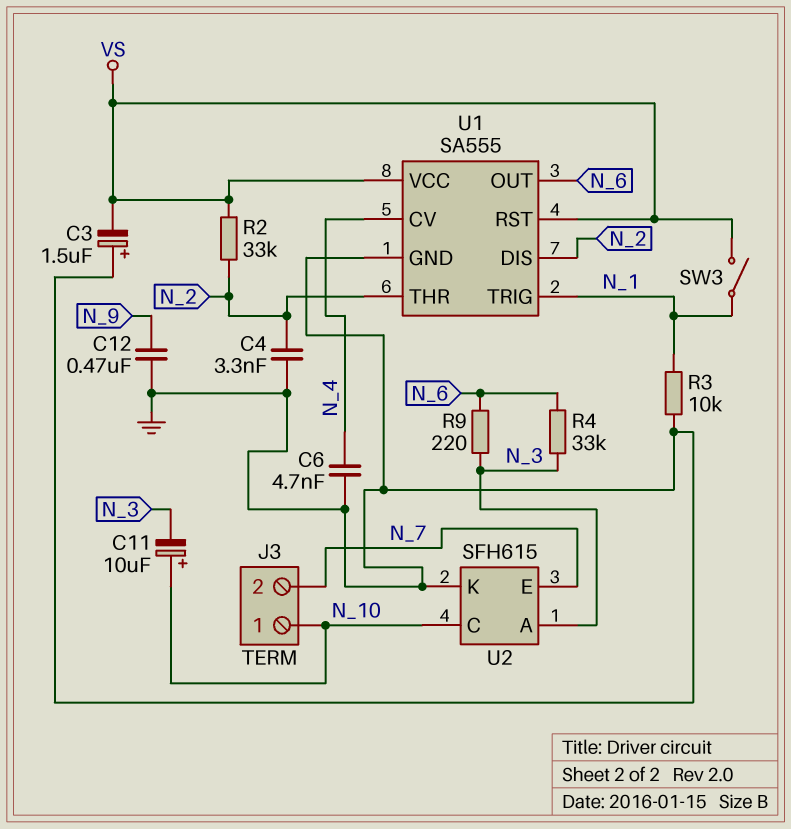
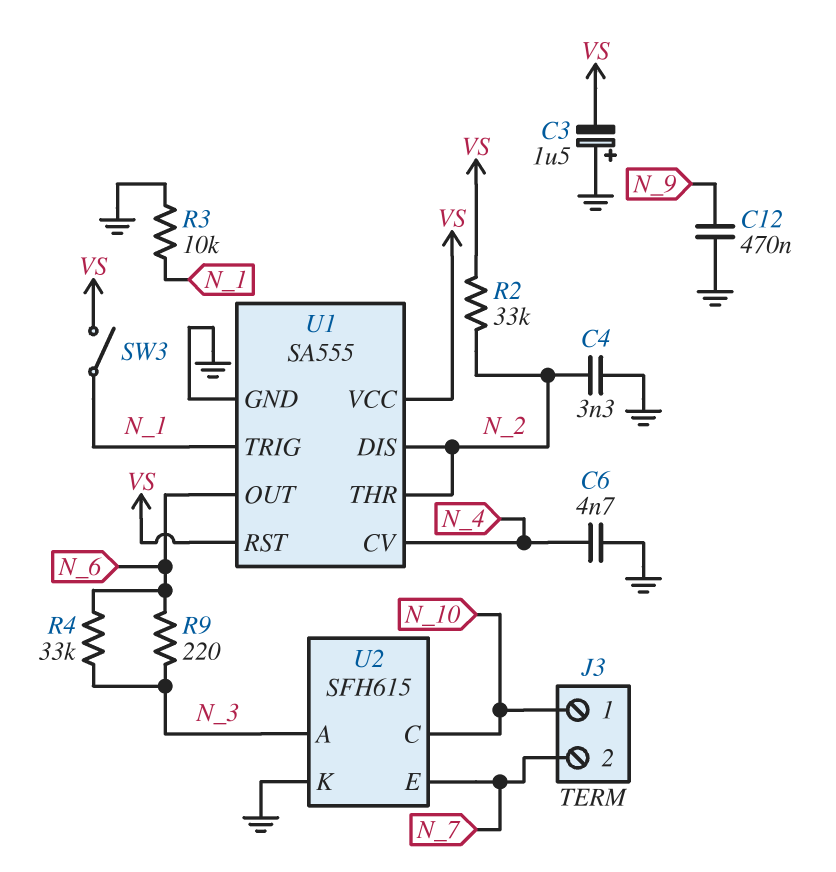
C11: 10uF (plus N_10, minus N_3) -> none

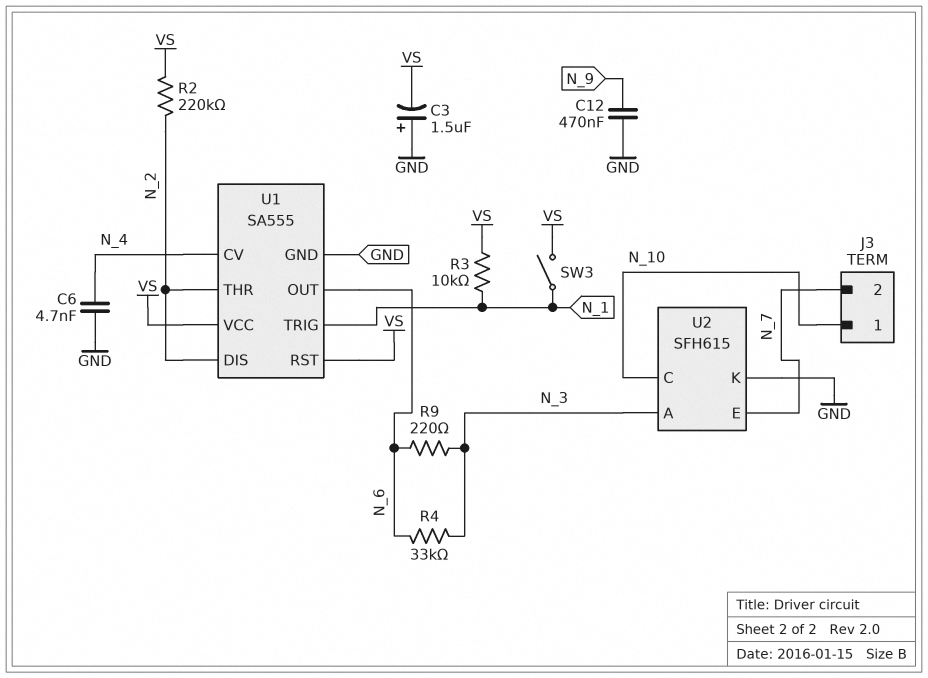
C4: 3.3nF (GND, N_2) -> none
R2: 33k (N_2, VS) -> 220k (N_2, VS)
R3: 10k (GND, N_1) -> 10k (N_1, VS)

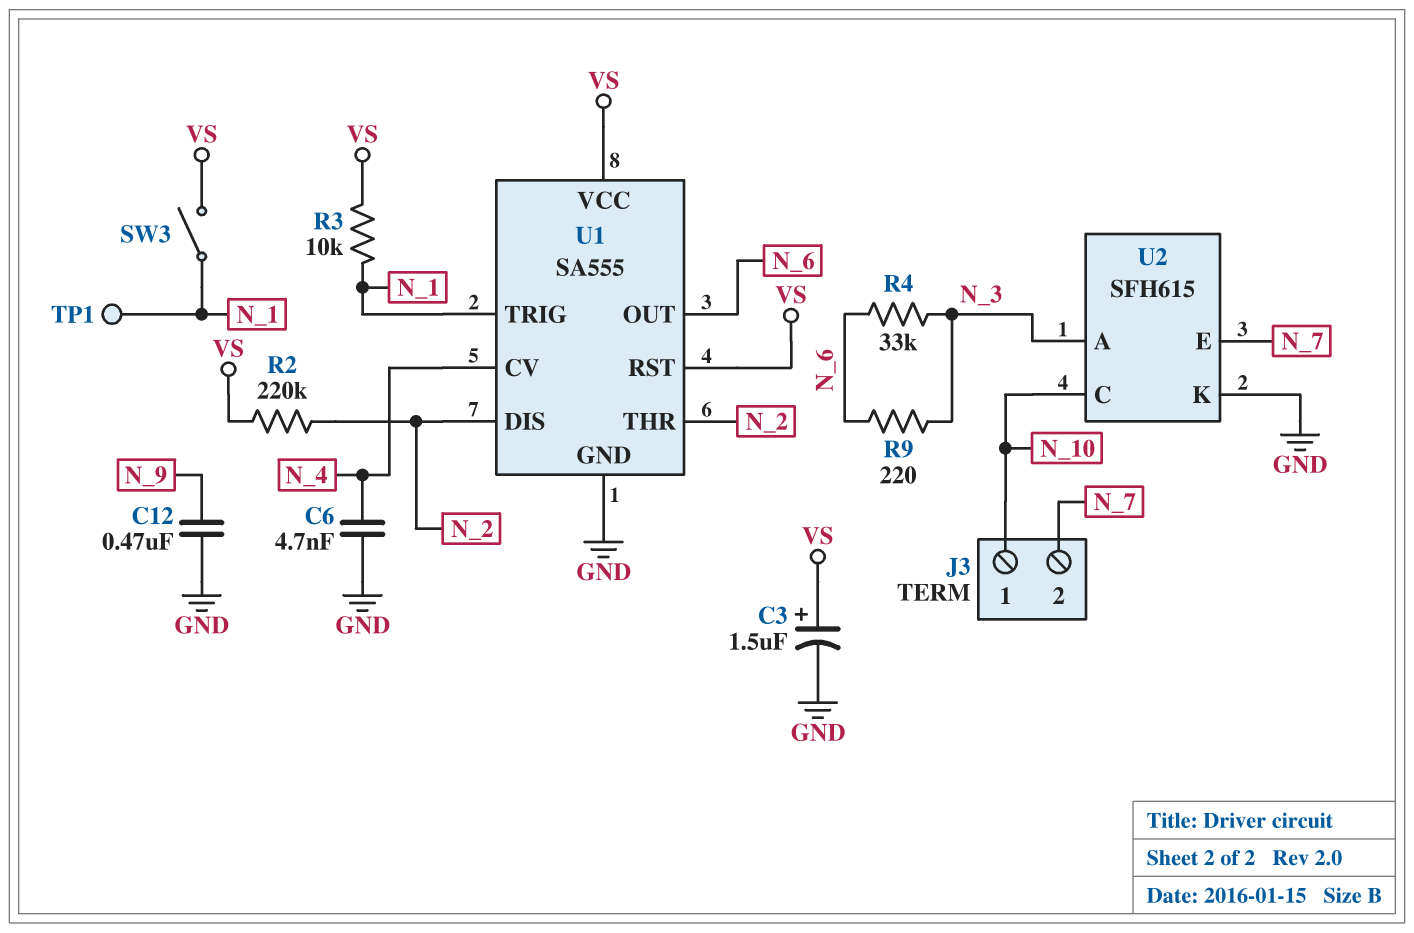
C3: 1.5uF (plus GND, minus VS) -> 1.5uF (plus VS, minus GND)
TP1: none -> test point (N_1)

